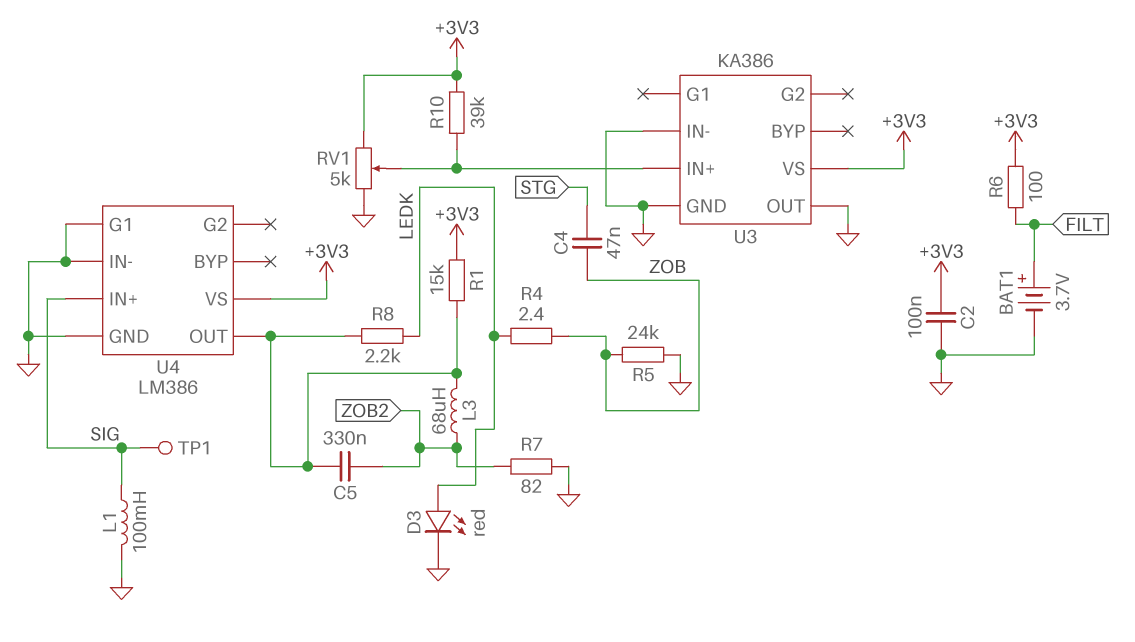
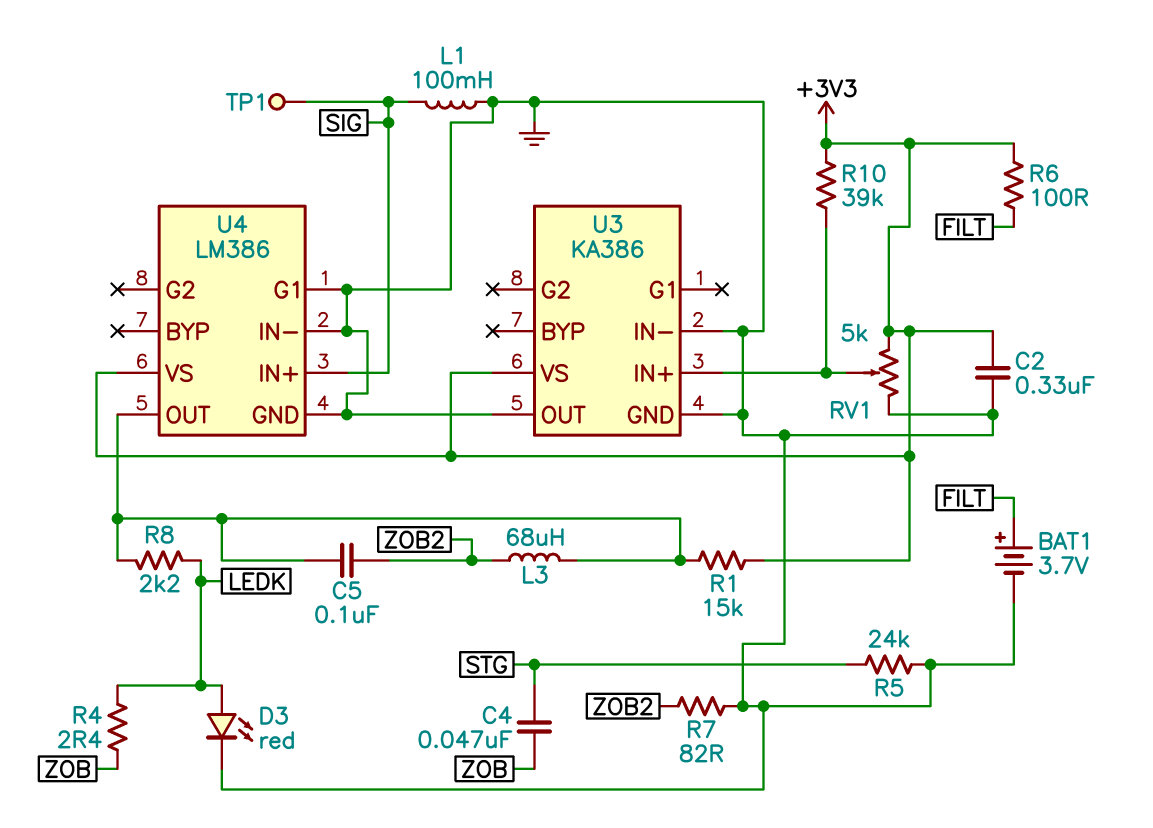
C2: 100nF (+3V3, GND) -> 330nF (+3V3, GND)
C5: 330nF (U4/OUT, ZOB2) -> 100nF (U4/OUT, ZOB2)
R5: 24k (GND, ZOB) -> 24k (GND, STG)

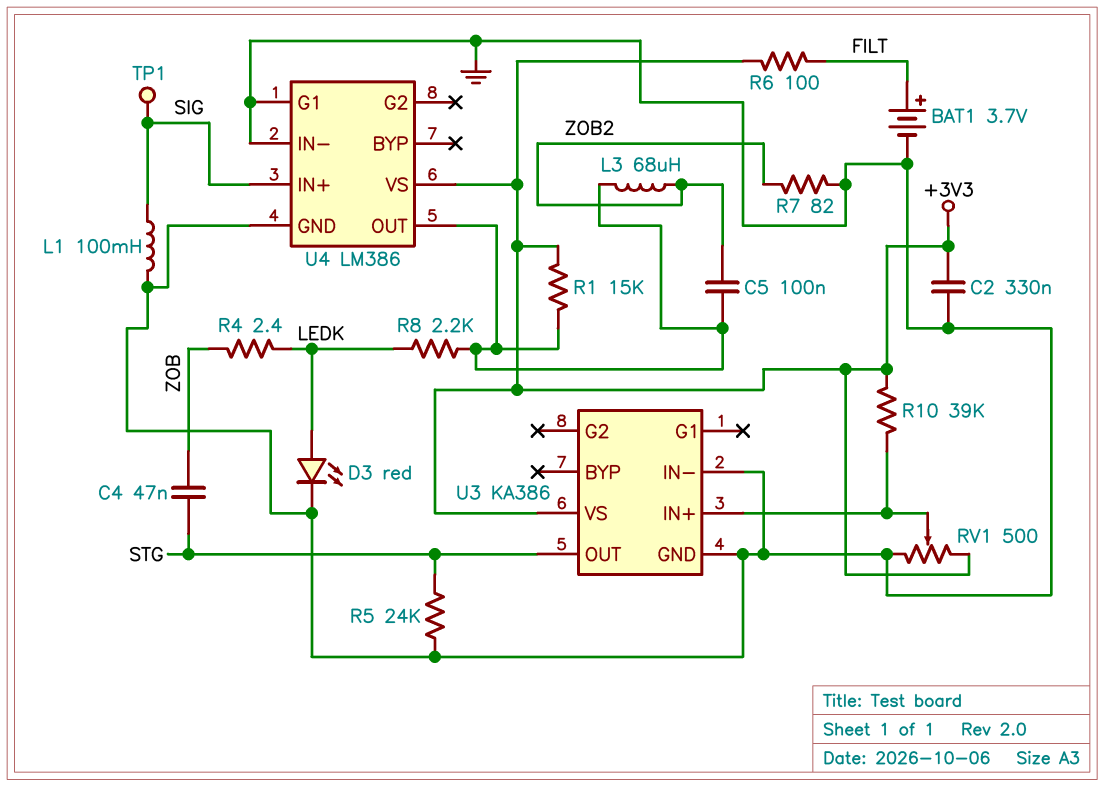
RV1: 5k (+3V3, GND, wiper U3/IN+) -> 500 (+3V3, GND, wiper U3/IN+)
U3 pin OUT: GND -> STG

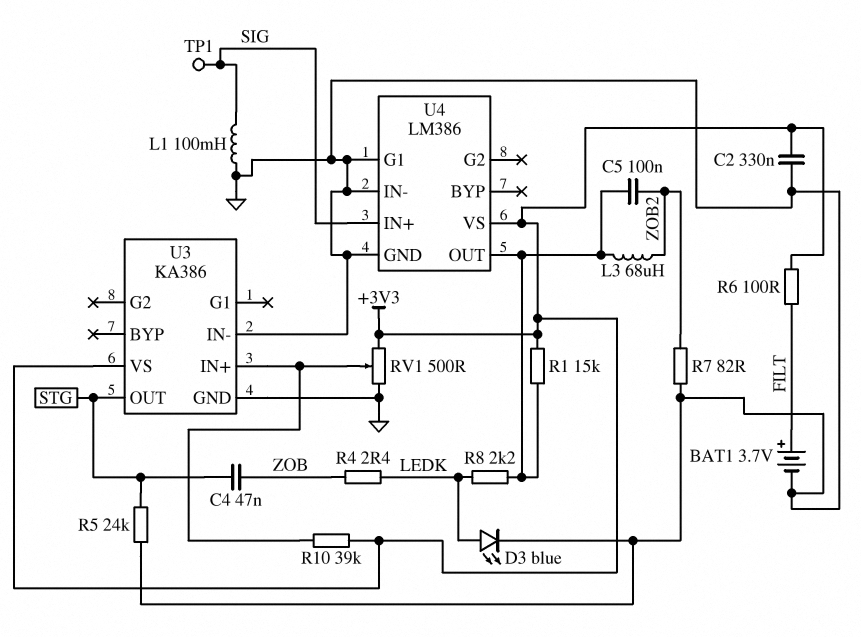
D3: LED red (A LEDK, K GND) -> LED blue (A LEDK, K GND)

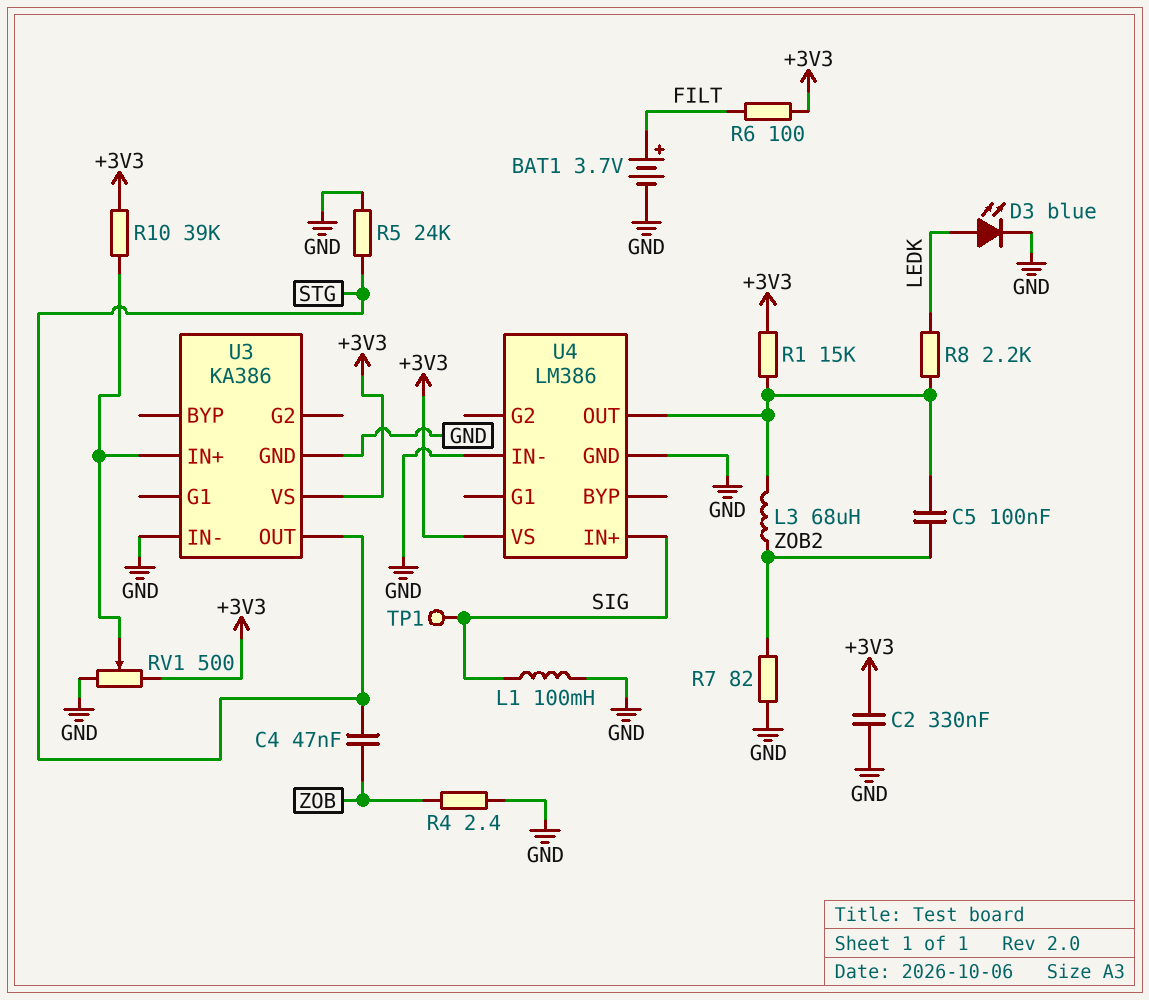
R4: 2.4 (LEDK, ZOB) -> 2.4 (GND, ZOB)
U4 pin G1: GND -> none

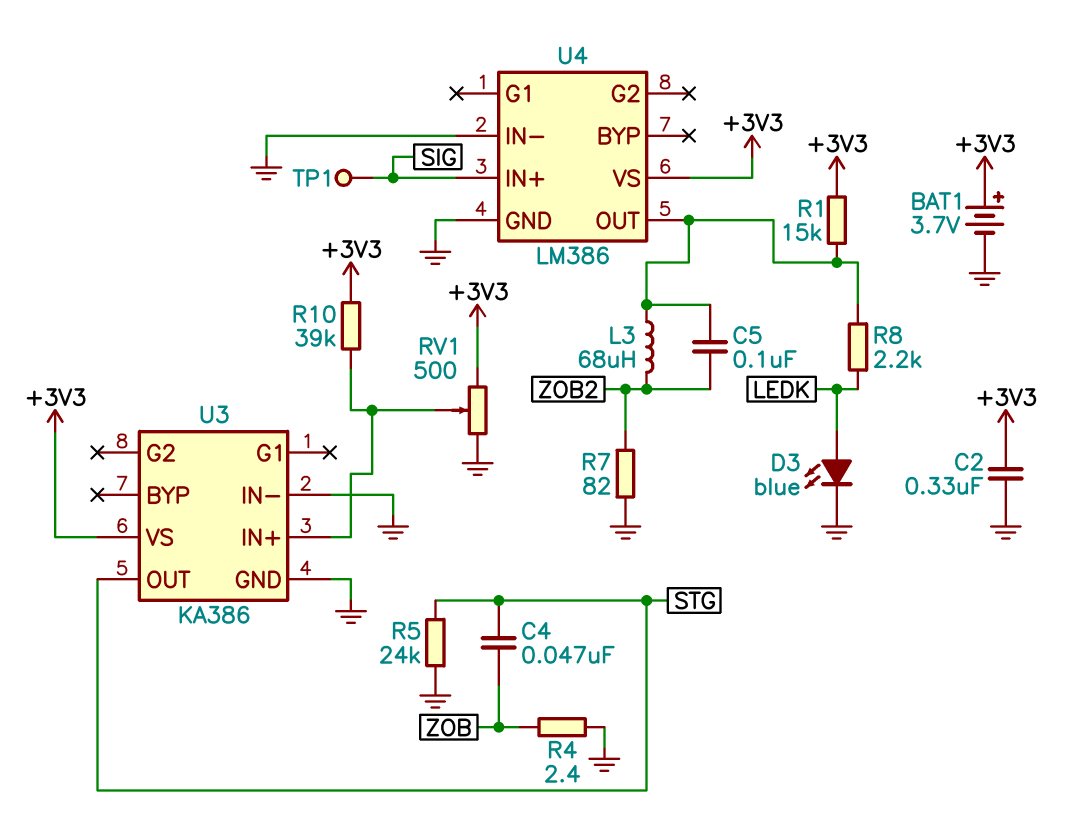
BAT1: 3.7V (plus FILT, minus GND) -> 3.7V (plus +3V3, minus GND)
L1: 100mH (GND, SIG) -> none
R6: 100 (+3V3, FILT) -> none

